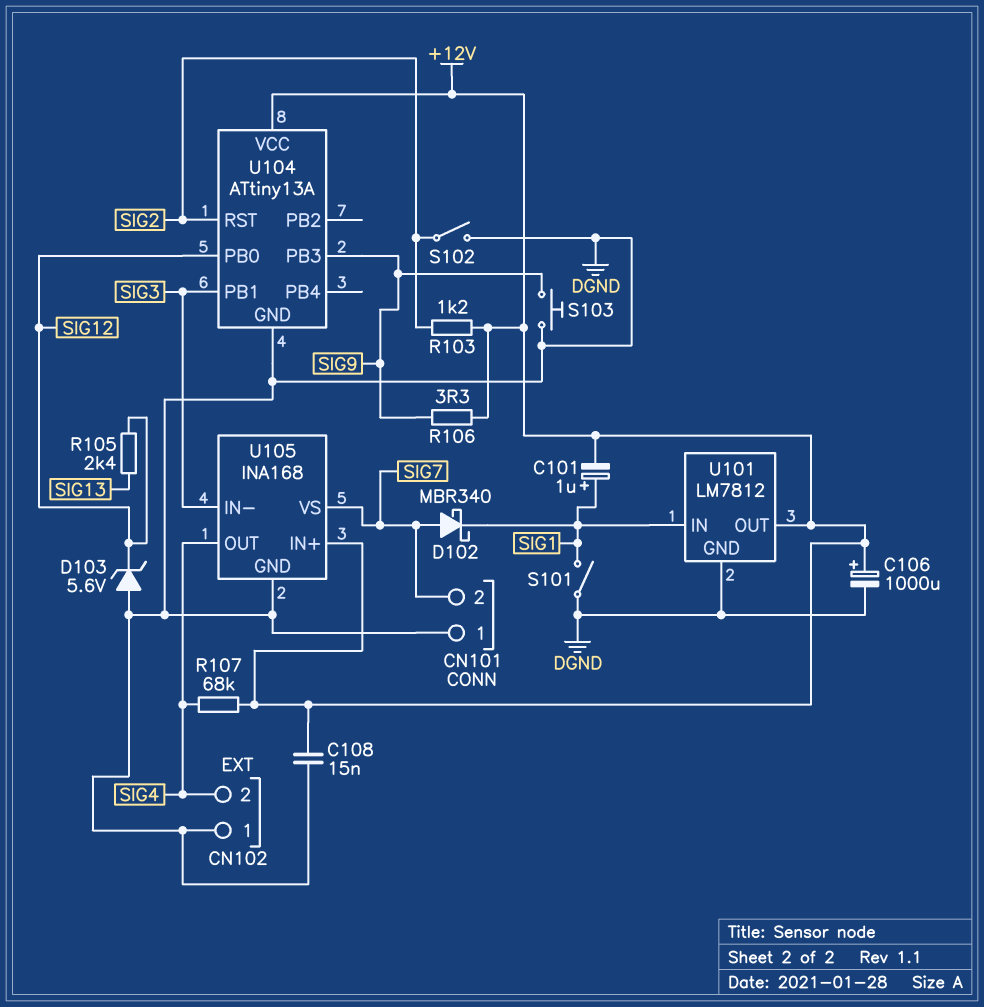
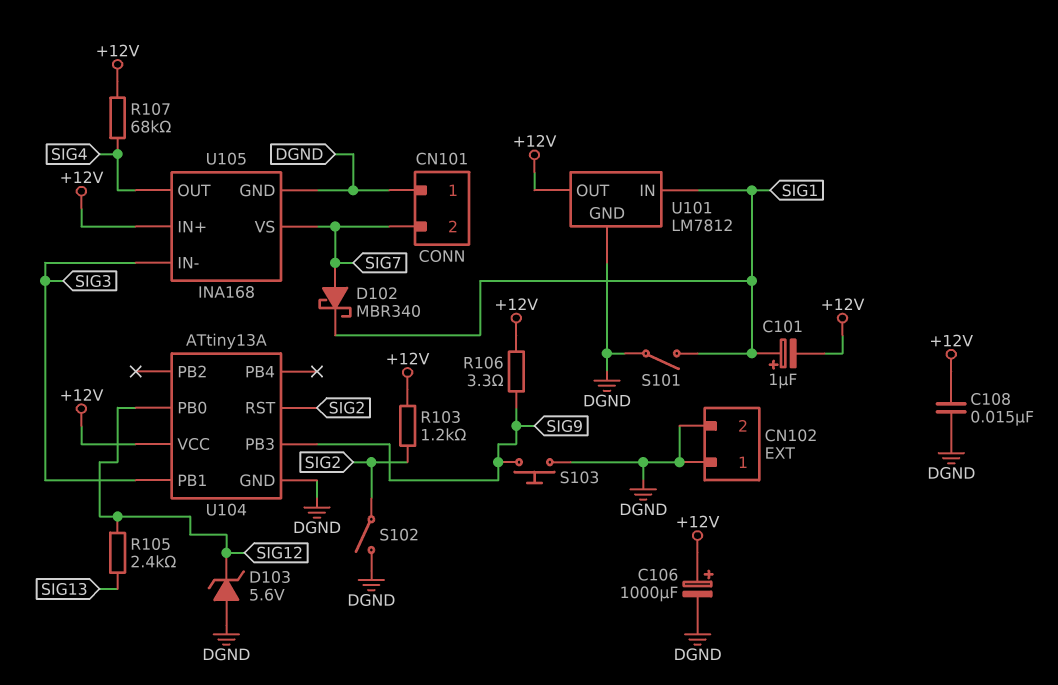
CN102 pin 2: SIG4 -> DGND

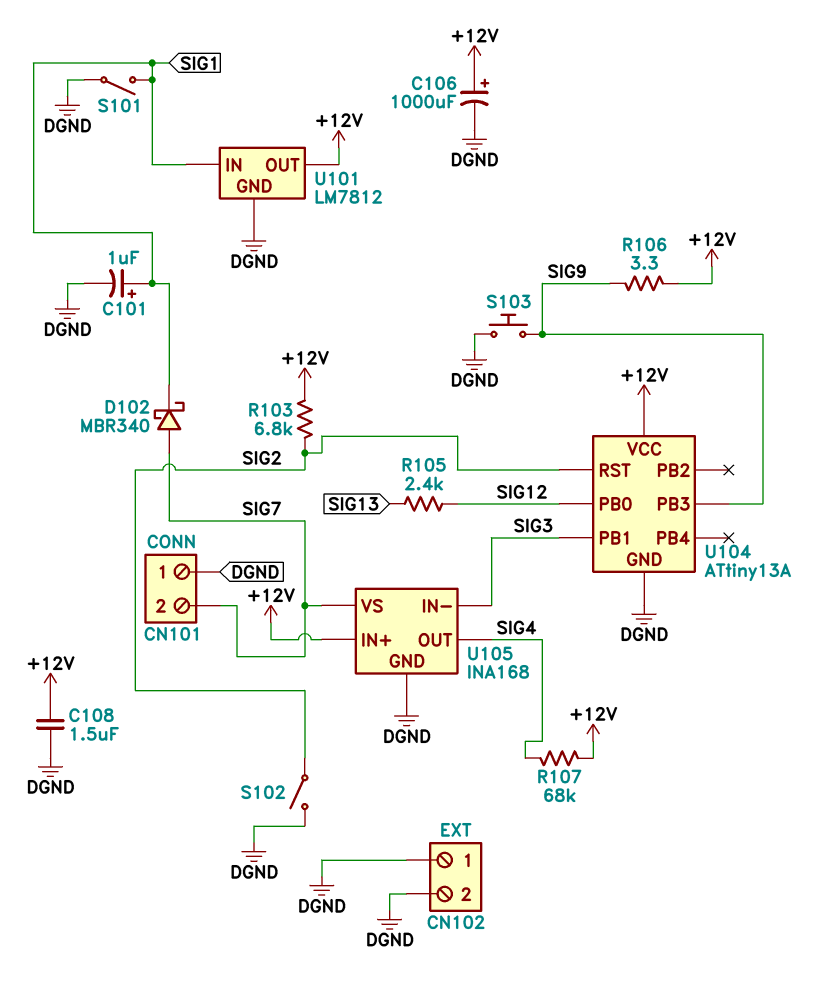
C101: 1uF (plus SIG1, minus +12V) -> 1uF (plus SIG1, minus DGND)
C108: 15nF (+12V, DGND) -> 1.5uF (+12V, DGND)
D103: zener 5.6V (A DGND, K SIG12) -> none
R103: 1.2k (+12V, SIG2) -> 6.8k (+12V, SIG2)

